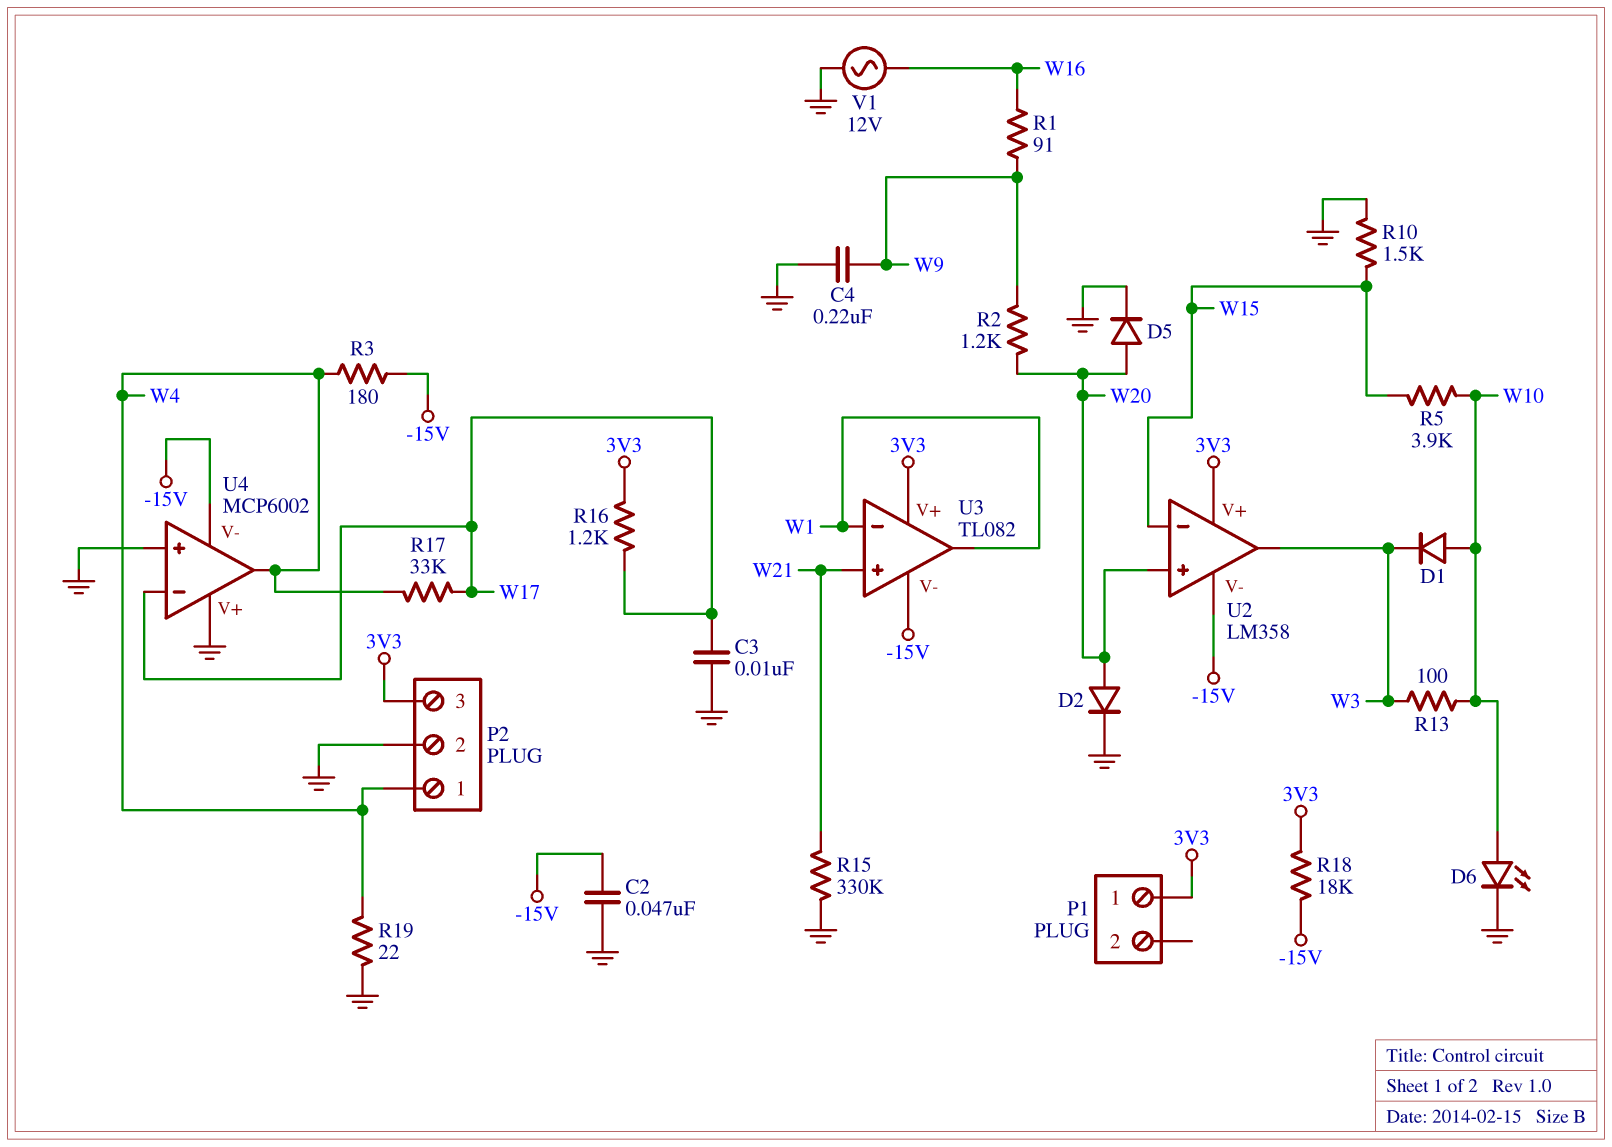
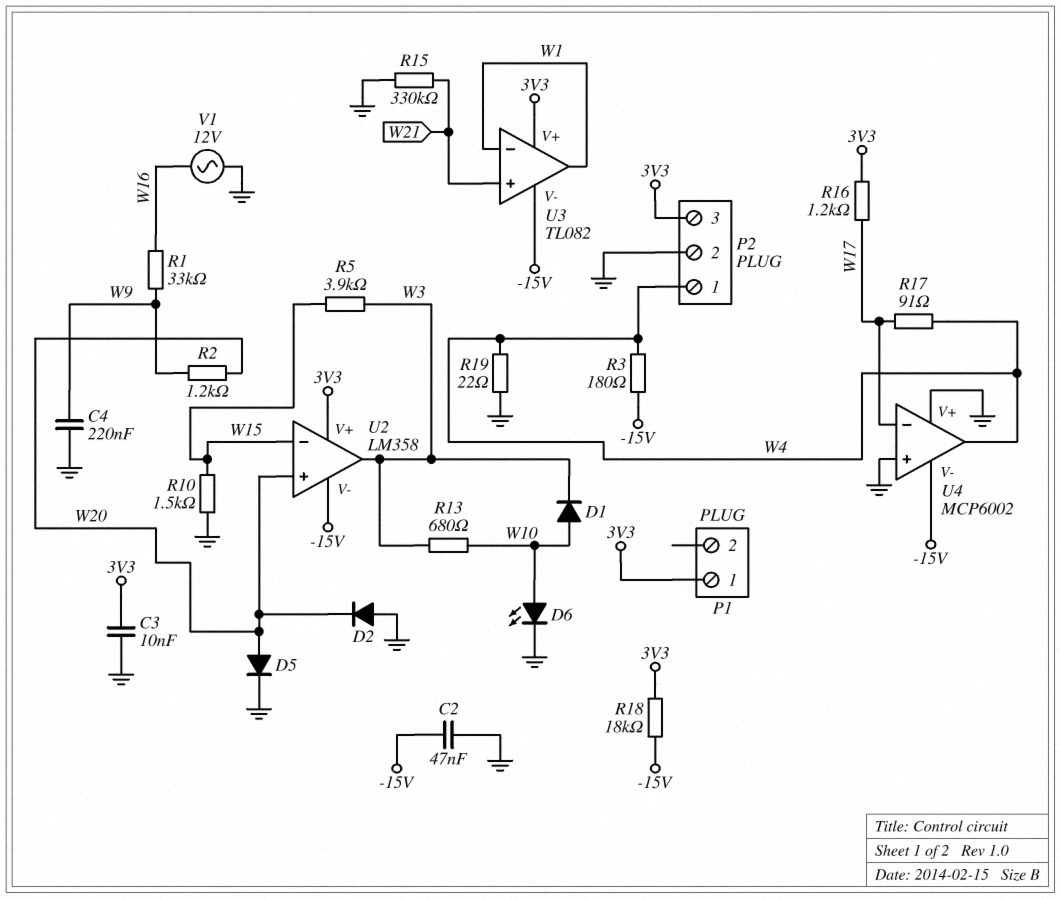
C3: 10nF (GND, W17) -> 10nF (3V3, GND)
D2: diode (A W20, K GND) -> diode (A GND, K W20)
R1: 91 (W9, W16) -> 33k (W9, W16)
R5: 3.9k (W10, W15) -> 3.9k (W3, W15)
R13: 100 (W3, W10) -> 680 (W3, W10)
R17: 33k (W4, W17) -> 91 (W4, W17)

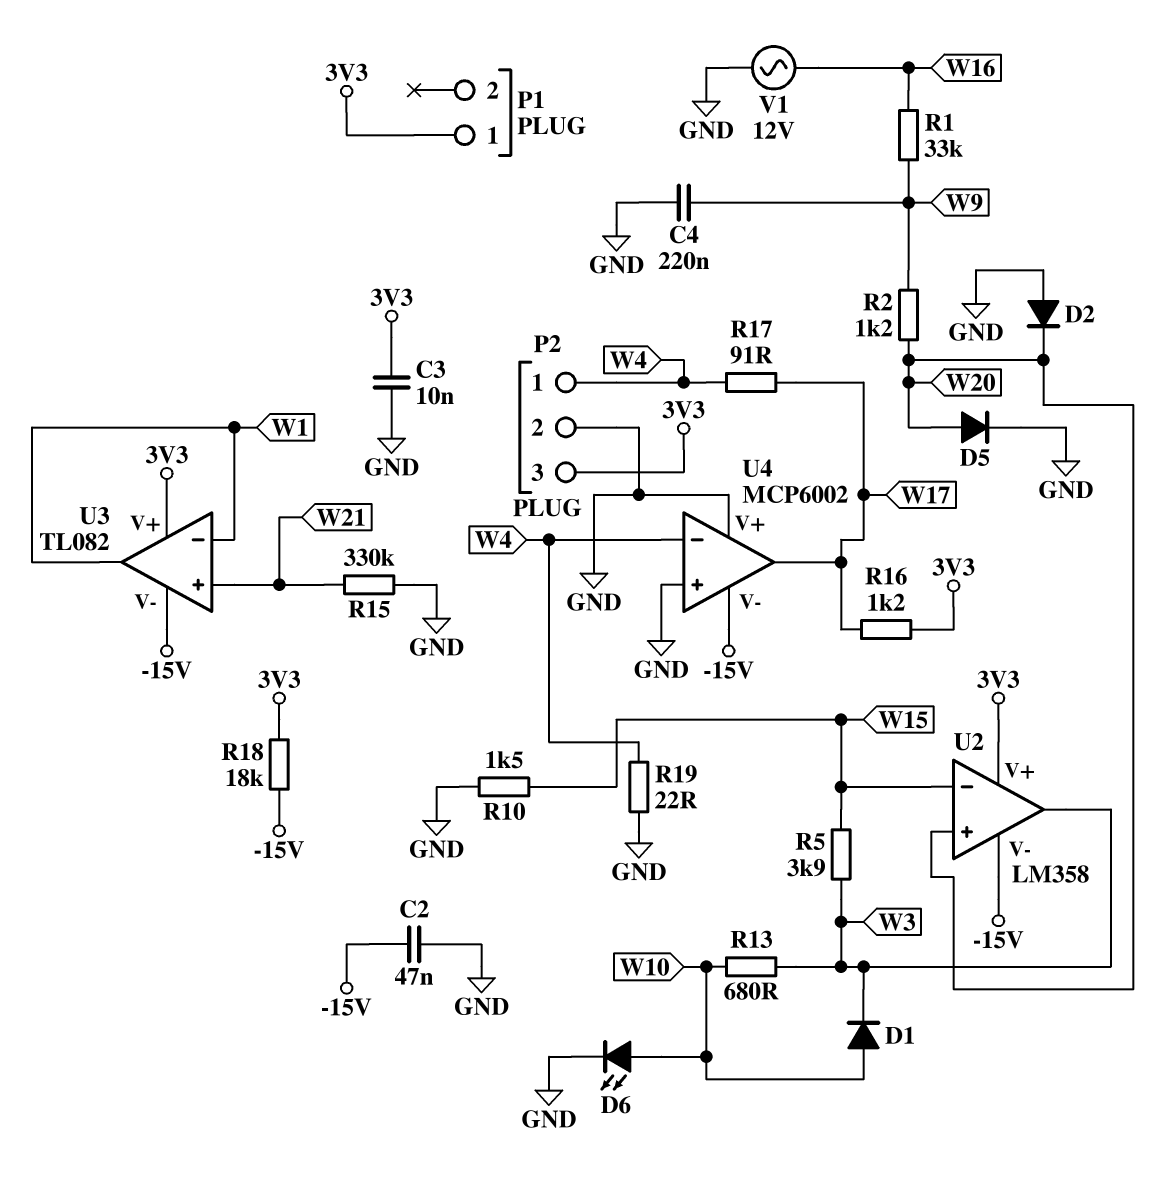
R3: 180 (-15V, W4) -> none
U4 pin in-: W17 -> W4
U4 pin out: W4 -> W17

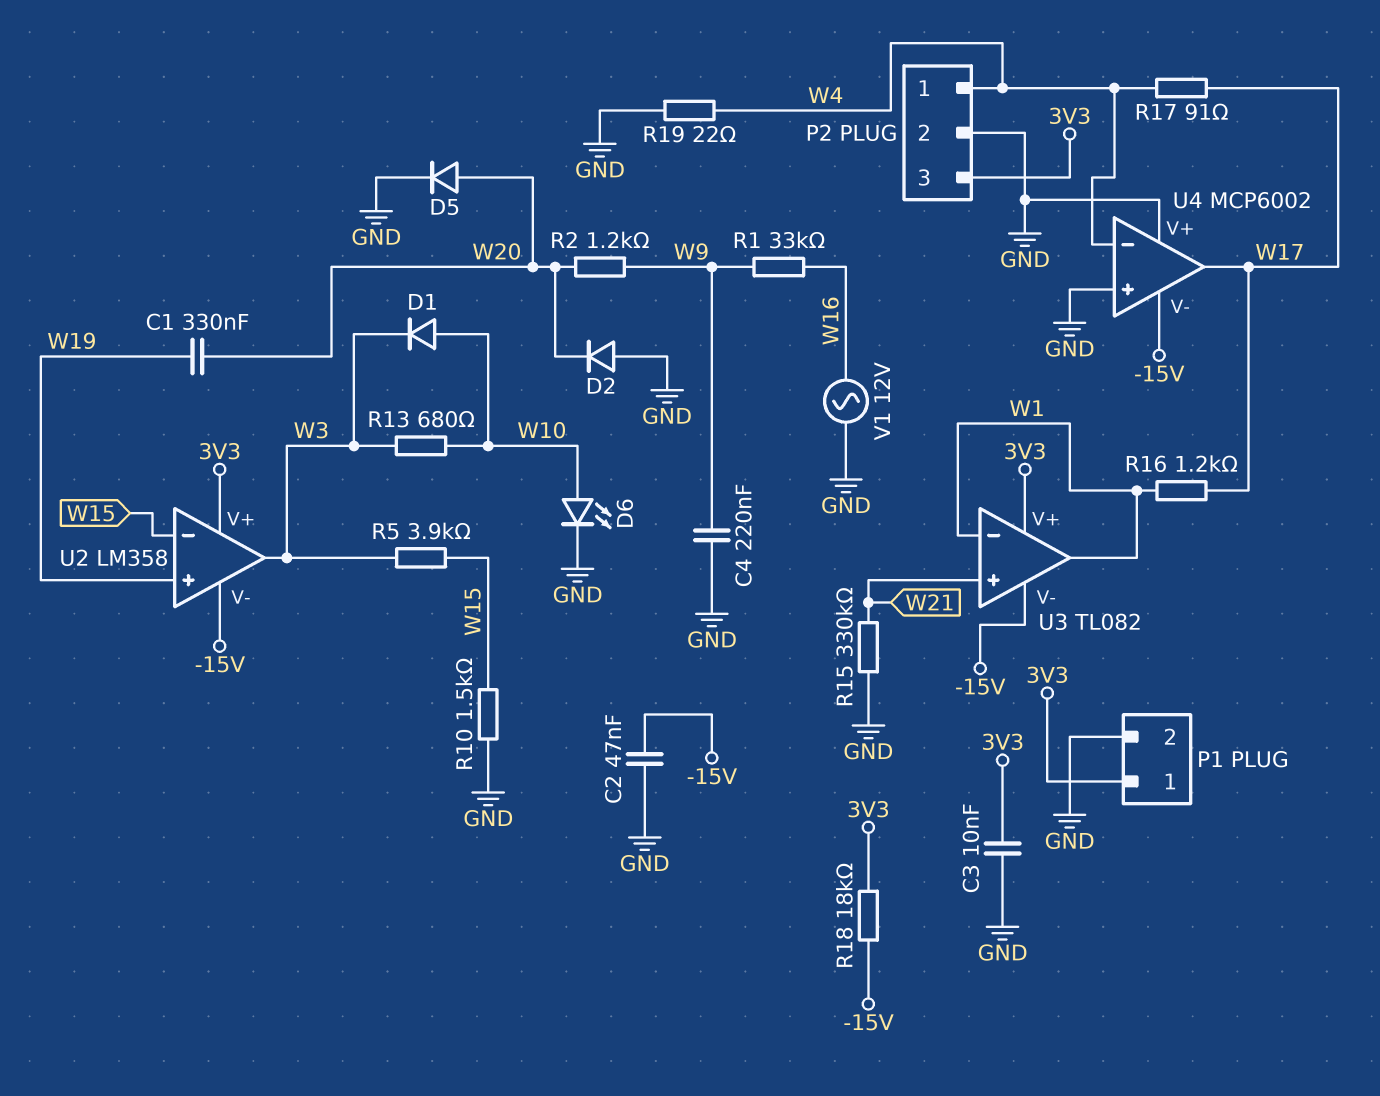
C1: none -> 330nF (W19, W20)
P1 pin 2: none -> GND
R16: 1.2k (3V3, W17) -> 1.2k (W1, W17)
U2 pin in+: W20 -> W19

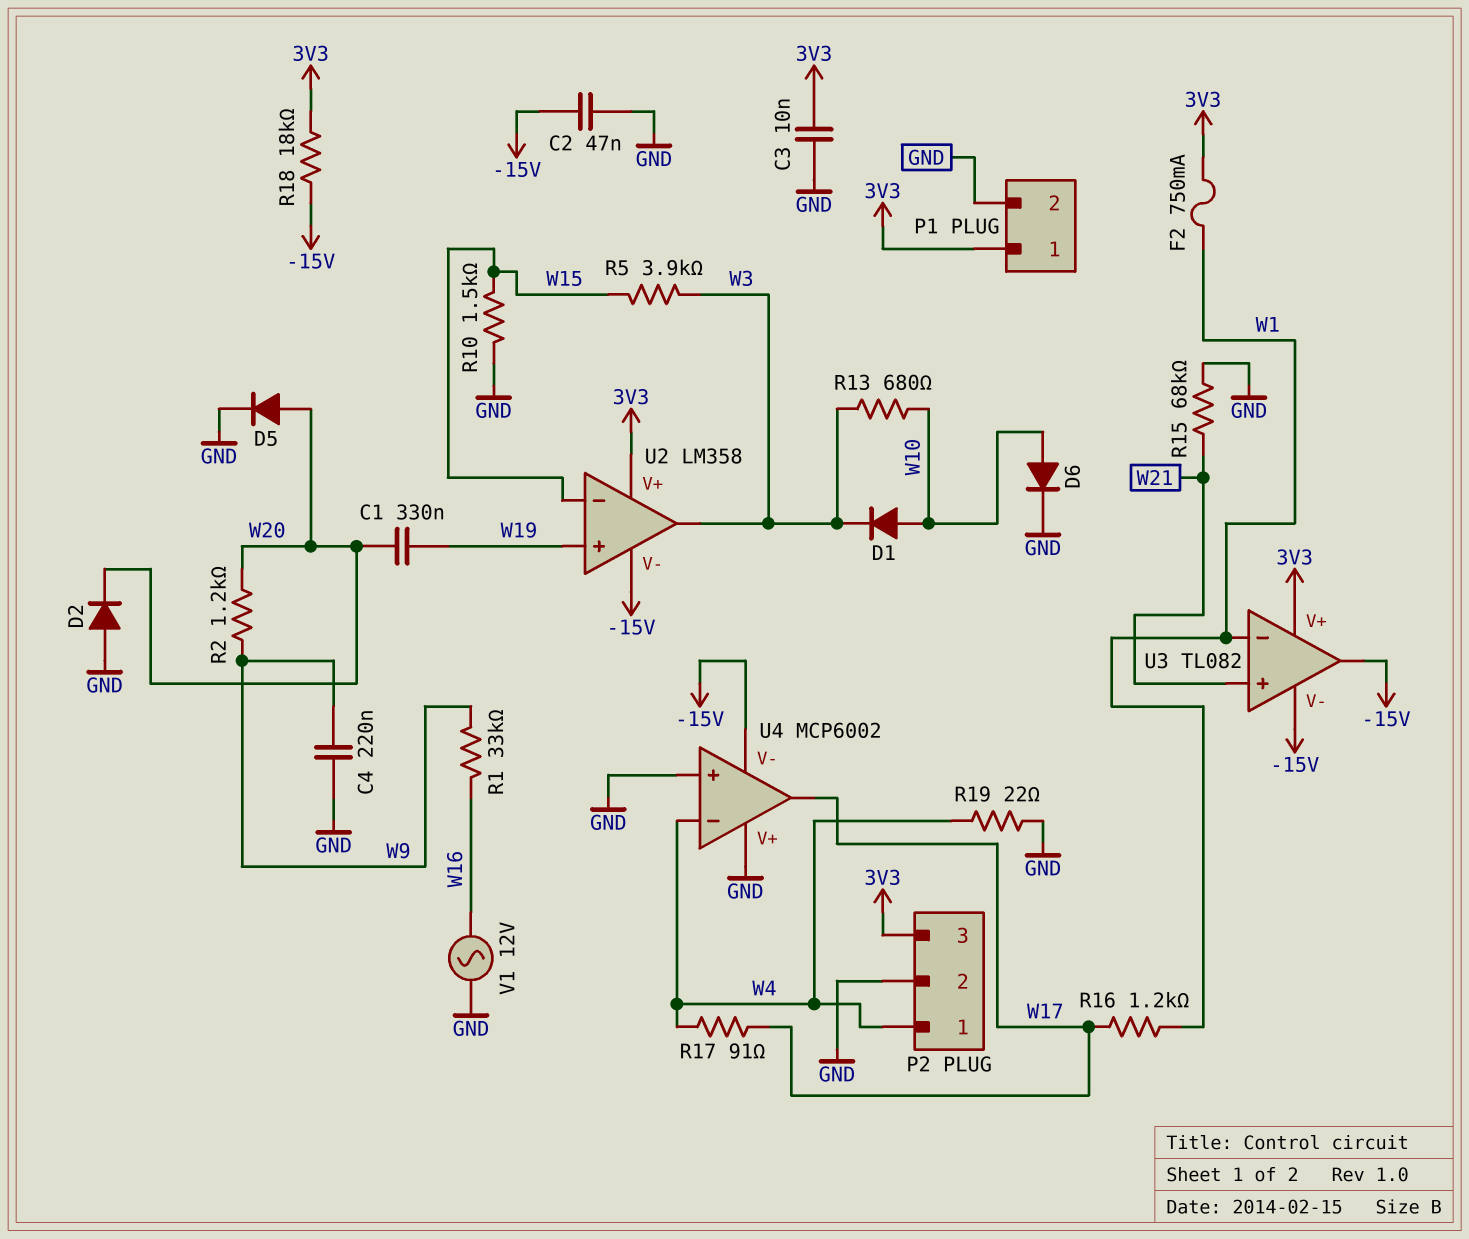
D6: LED (A W10, K GND) -> diode (A W10, K GND)
F2: none -> 750mA (3V3, W1)
R15: 330k (GND, W21) -> 68k (GND, W21)
U3 pin out: W1 -> -15V

